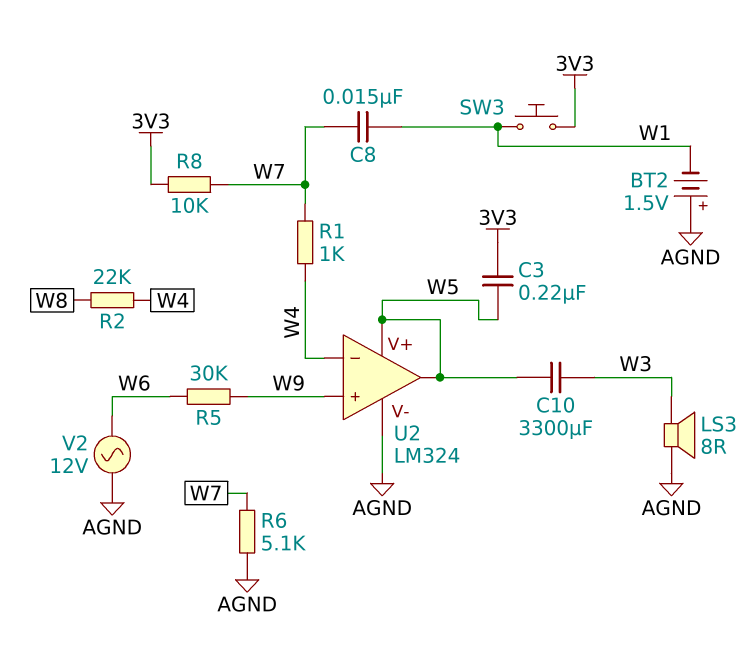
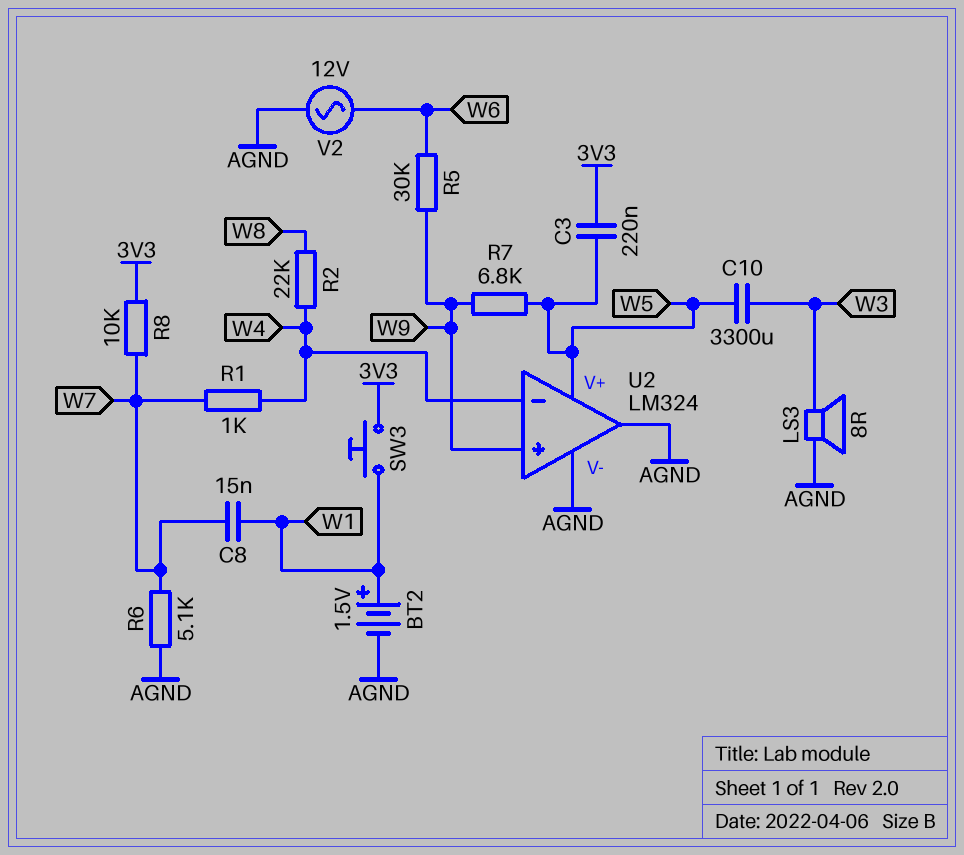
BT2: 1.5V (plus AGND, minus W1) -> 1.5V (plus W1, minus AGND)
R7: none -> 6.8k (W5, W9)
U2 pin out: W5 -> AGND

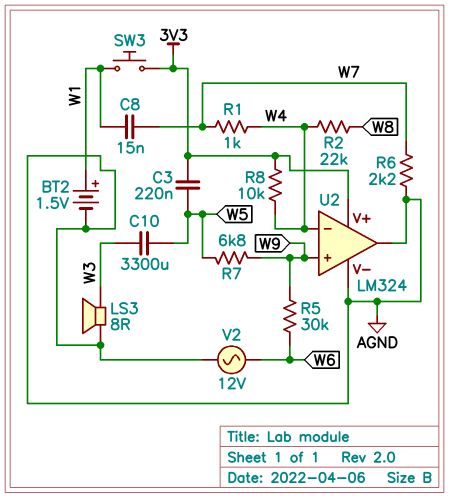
R6: 5.1k (AGND, W7) -> 2.2k (AGND, W7)
R8: 10k (3V3, W7) -> 10k (3V3, W4)
U2 pin V+: W5 -> 3V3

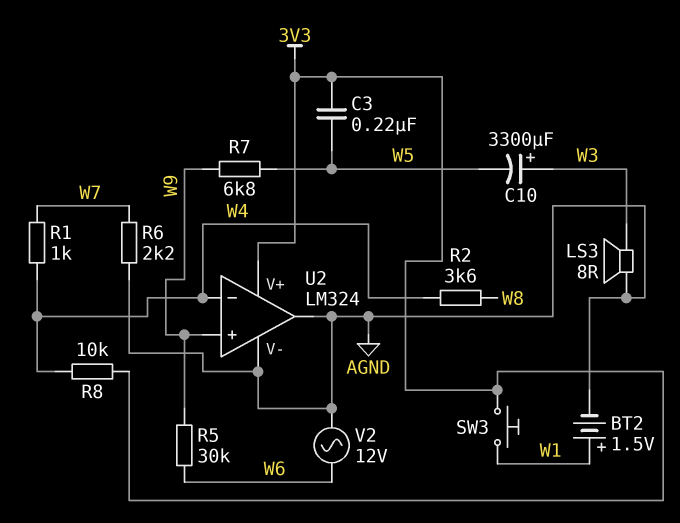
C8: 15nF (W1, W7) -> none
C10: 3300uF (W3, W5) -> 3300uF (plus W3, minus W5)
R2: 22k (W4, W8) -> 3.6k (W4, W8)

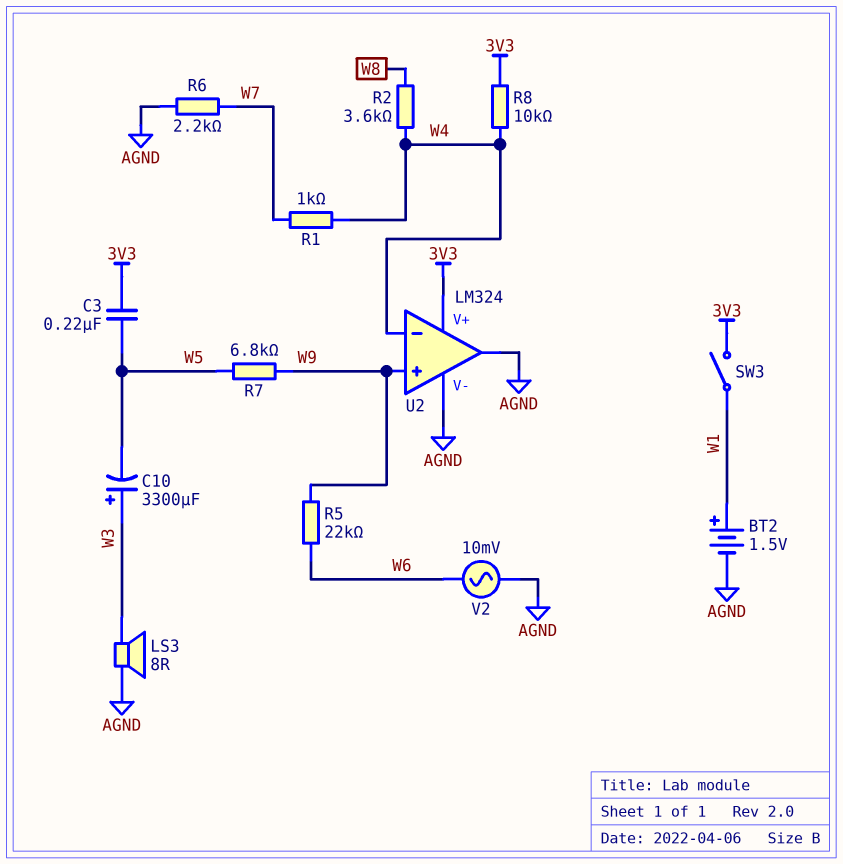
R5: 30k (W6, W9) -> 22k (W6, W9)
SW3: button (3V3, W1) -> switch (3V3, W1)
V2: AC 12V (AGND, W6) -> AC 10mV (AGND, W6)

